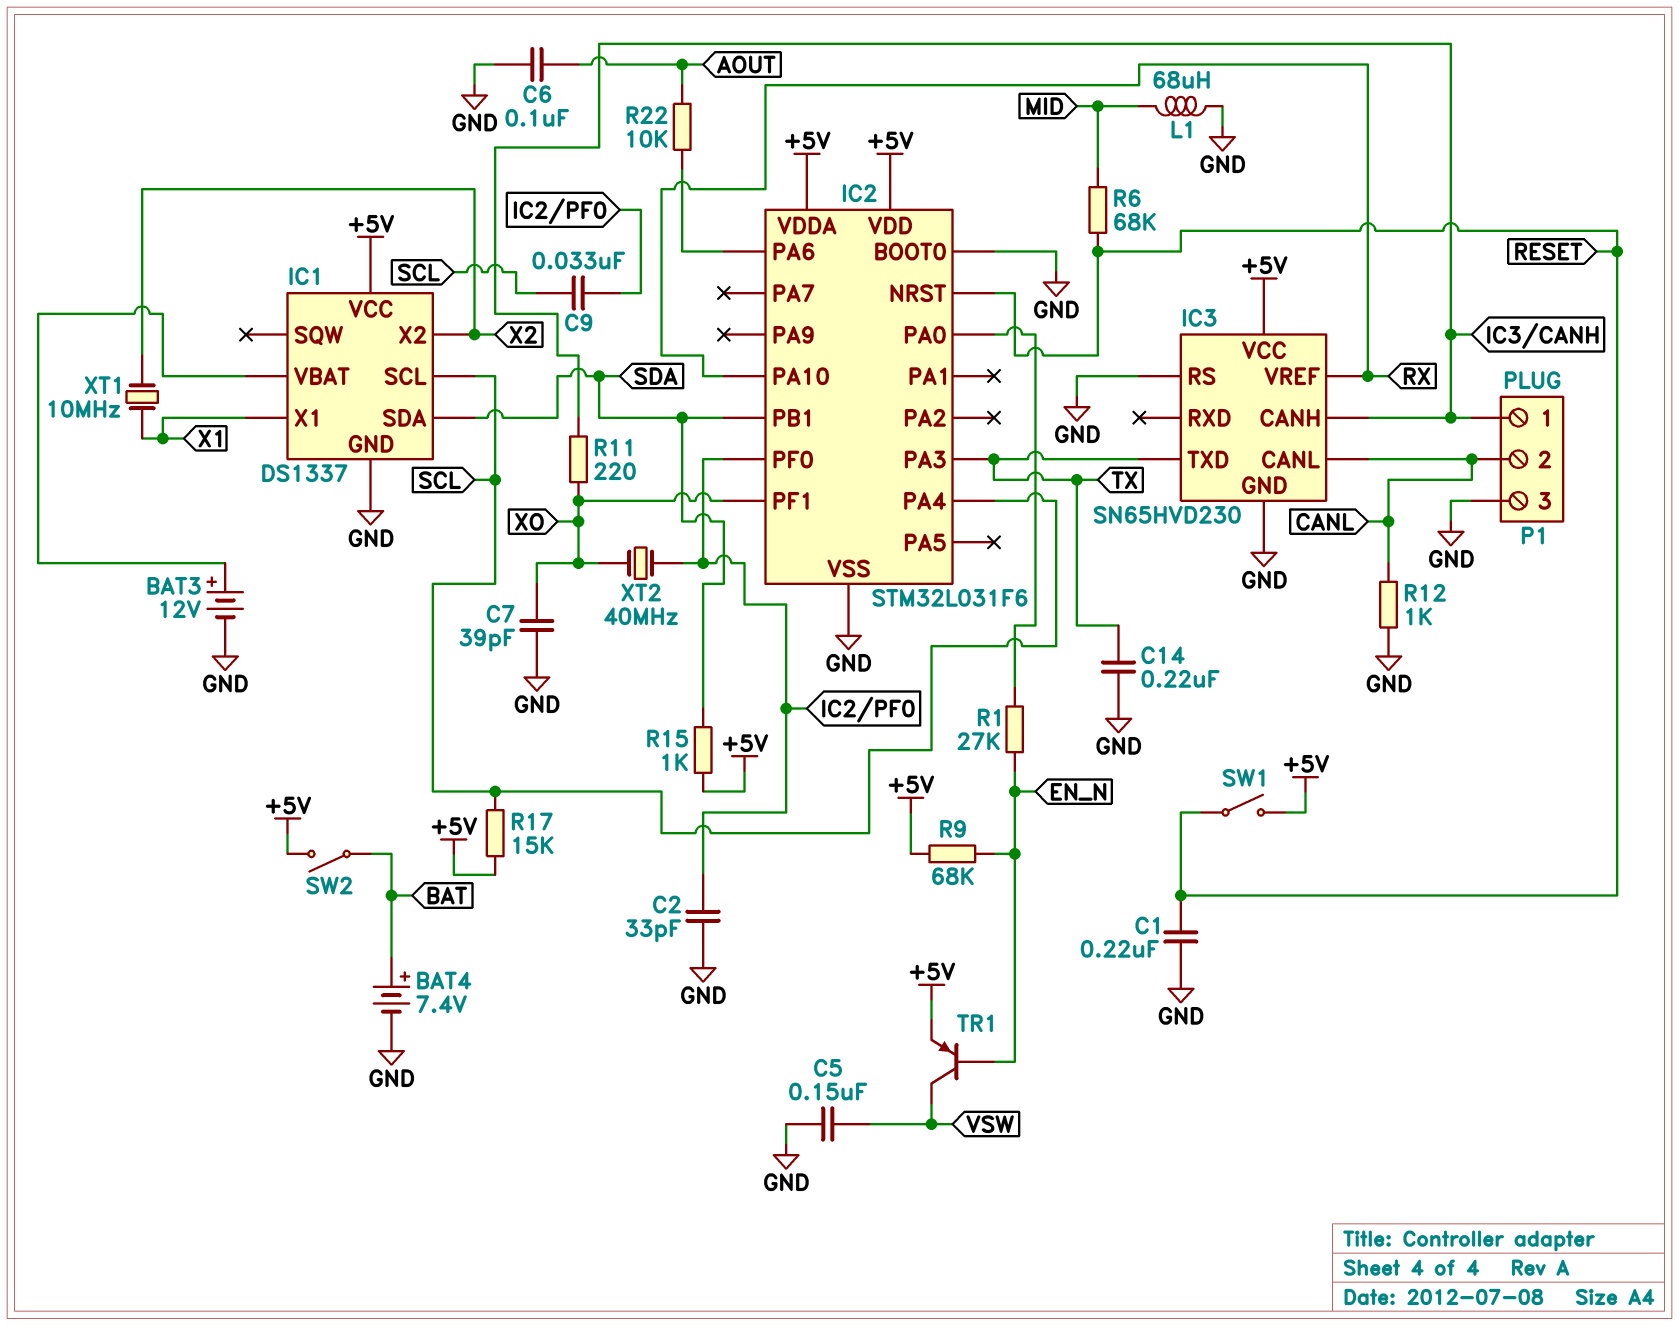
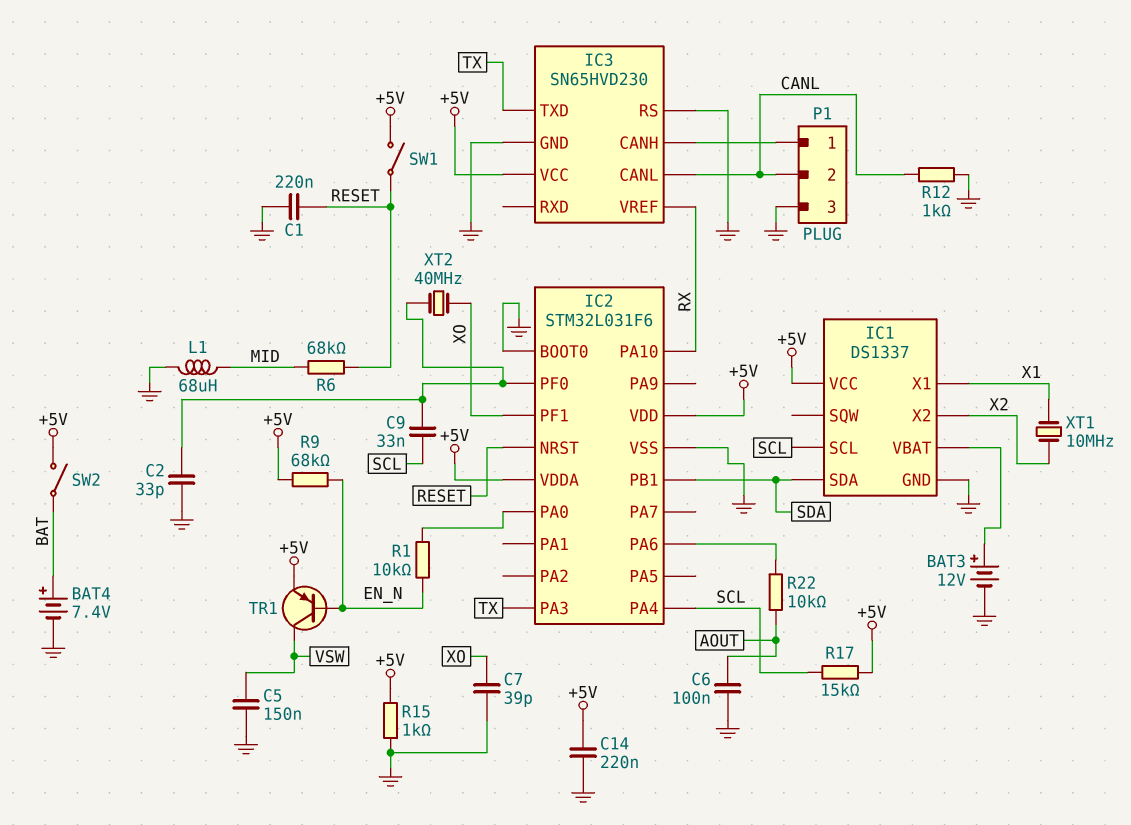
C14: 220nF (GND, TX) -> 220nF (+5V, GND)
R1: 27k (EN_N, IC2/PA0) -> 10k (EN_N, IC2/PA0)
R11: 220 (IC3/CANH, XO) -> none
R15: 1k (+5V, SDA) -> 1k (+5V, GND)

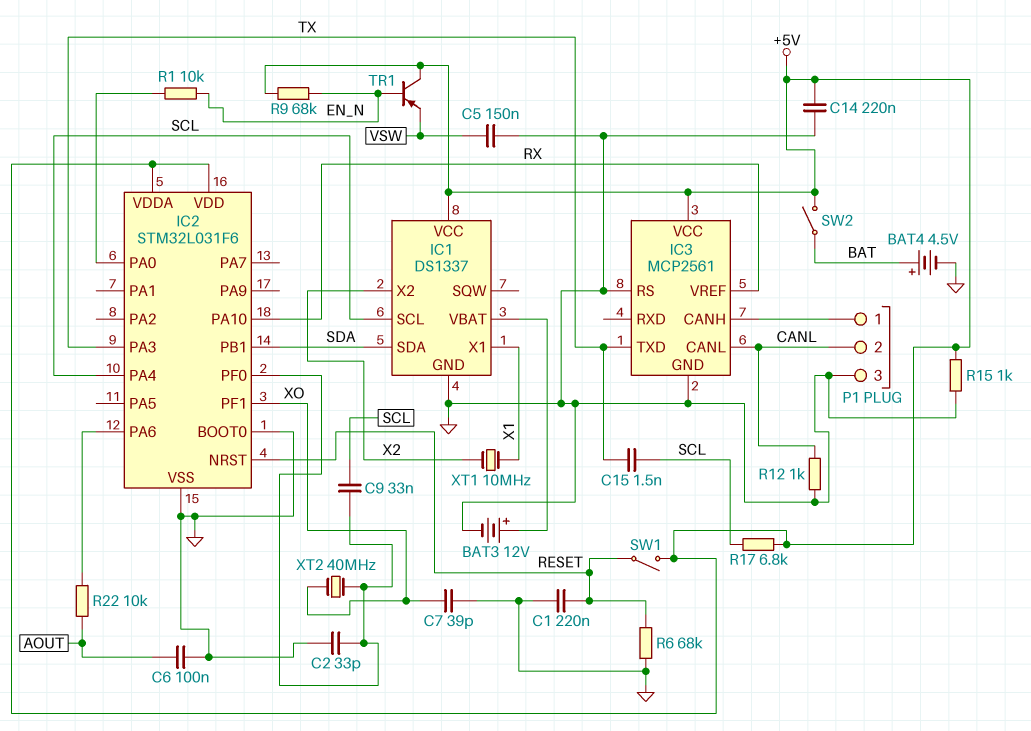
BAT4: 7.4V (plus BAT, minus GND) -> 4.5V (plus BAT, minus GND)
C15: none -> 1.5nF (SCL, TX)
IC3: SN65HVD230 -> MCP2561
L1: 68uH (GND, MID) -> none
R6: 68k (MID, RESET) -> 68k (GND, RESET)
R17: 15k (+5V, SCL) -> 6.8k (+5V, SCL)
TR1: PNP (B EN_N, C VSW, E +5V) -> PNP (B EN_N, C +5V, E VSW)

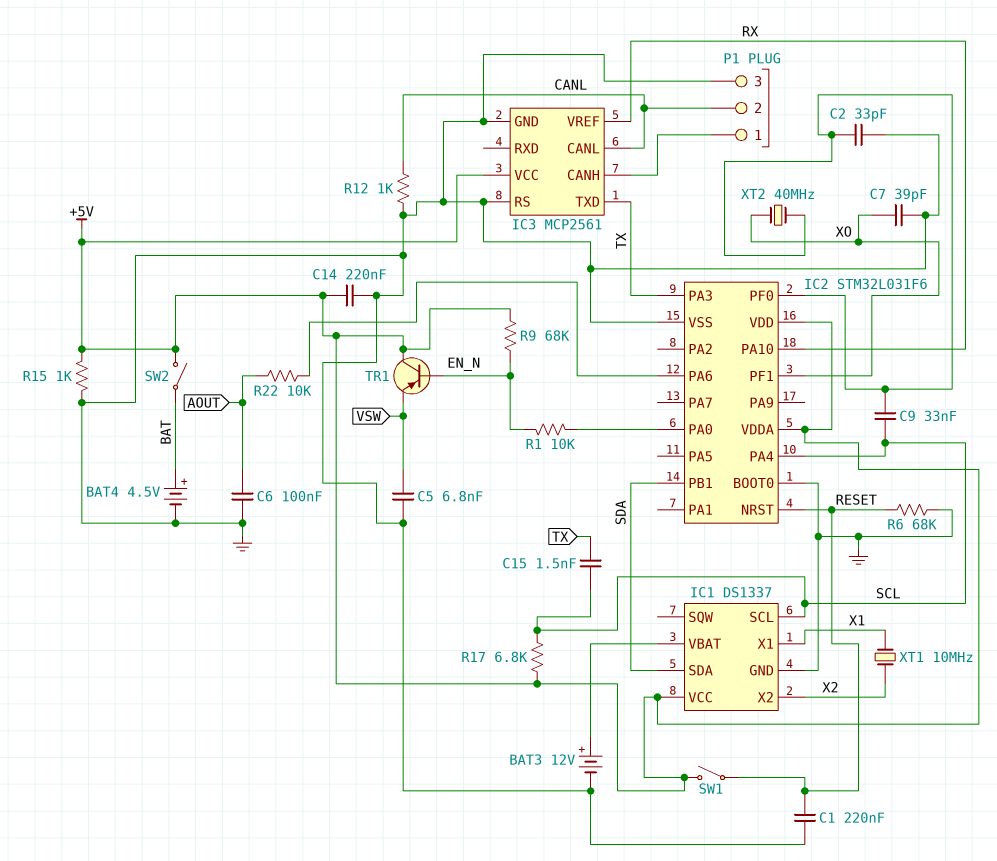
C5: 150nF (GND, VSW) -> 6.8nF (GND, VSW)

